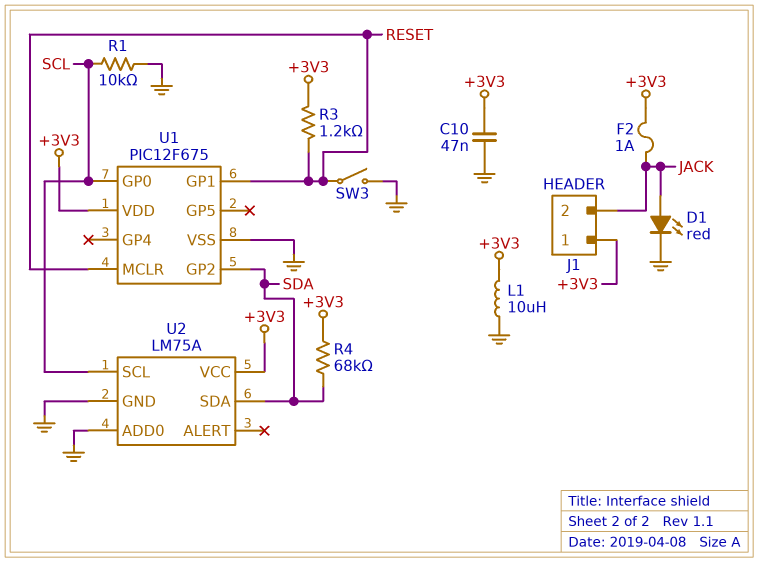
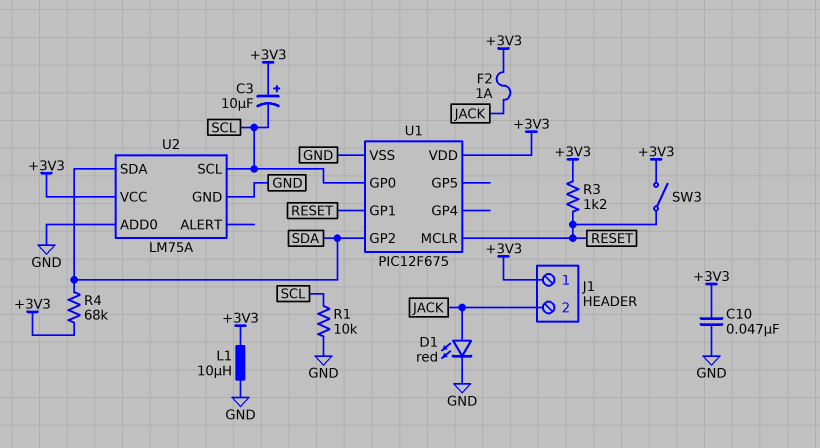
C3: none -> 10uF (plus +3V3, minus SCL)
SW3: switch (GND, RESET) -> switch (+3V3, RESET)

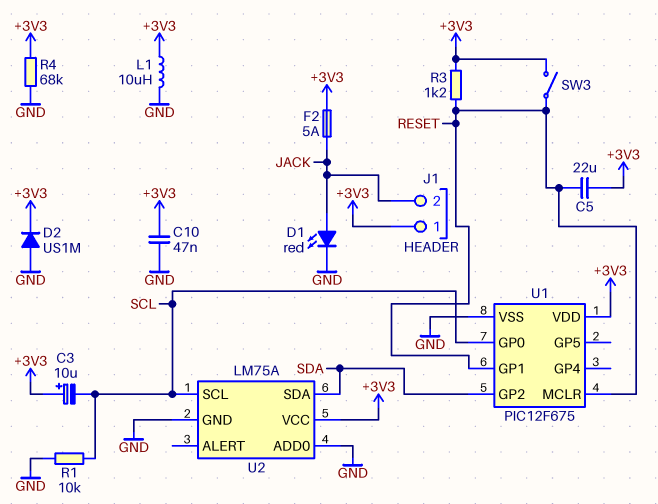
C5: none -> 22uF (+3V3, RESET)
D2: none -> diode US1M (A GND, K +3V3)
F2: 1A (+3V3, JACK) -> 5A (+3V3, JACK)
R4: 68k (+3V3, SDA) -> 68k (+3V3, GND)

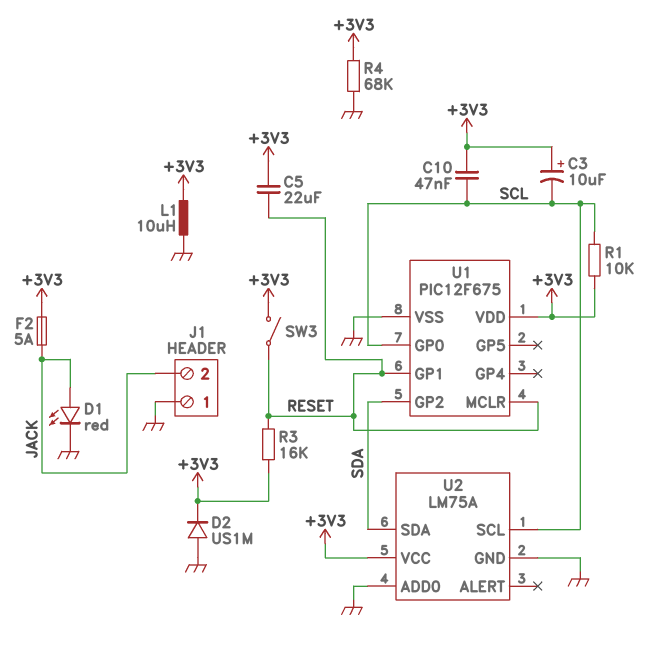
C10: 47nF (+3V3, GND) -> 47nF (+3V3, SCL)
J1 pin 1: +3V3 -> GND
R1: 10k (GND, SCL) -> 10k (+3V3, SCL)
R3: 1.2k (+3V3, RESET) -> 16k (+3V3, RESET)

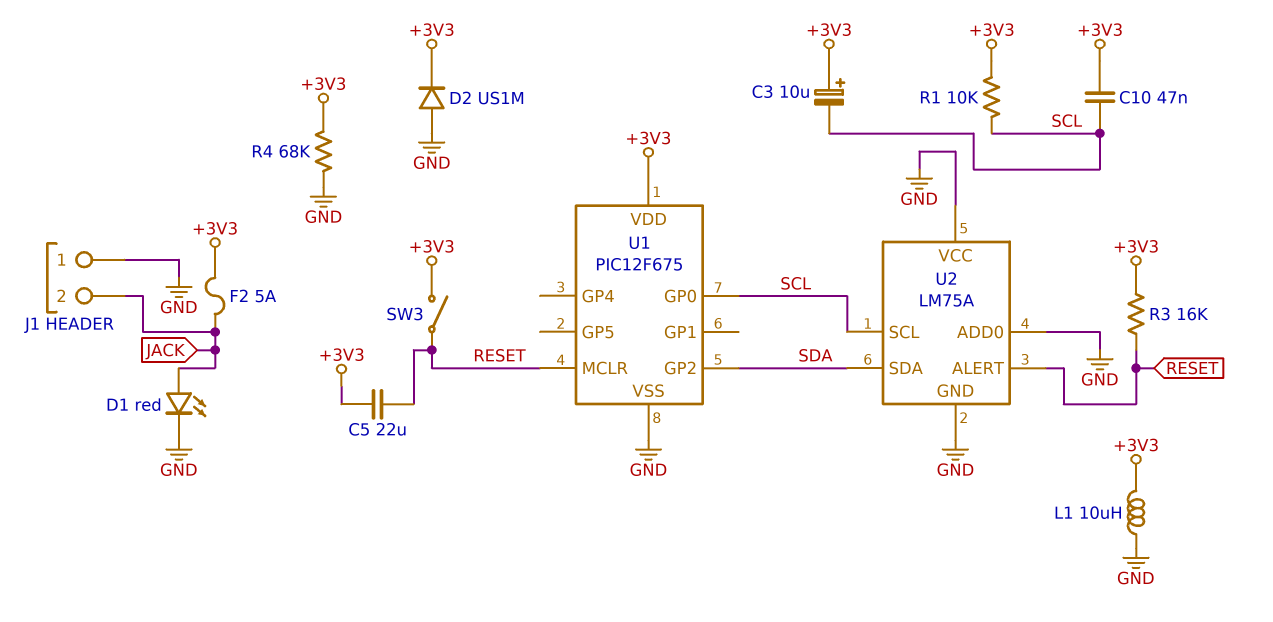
U1 pin GP1: RESET -> none
U2 pin ALERT: none -> RESET
U2 pin VCC: +3V3 -> GND

